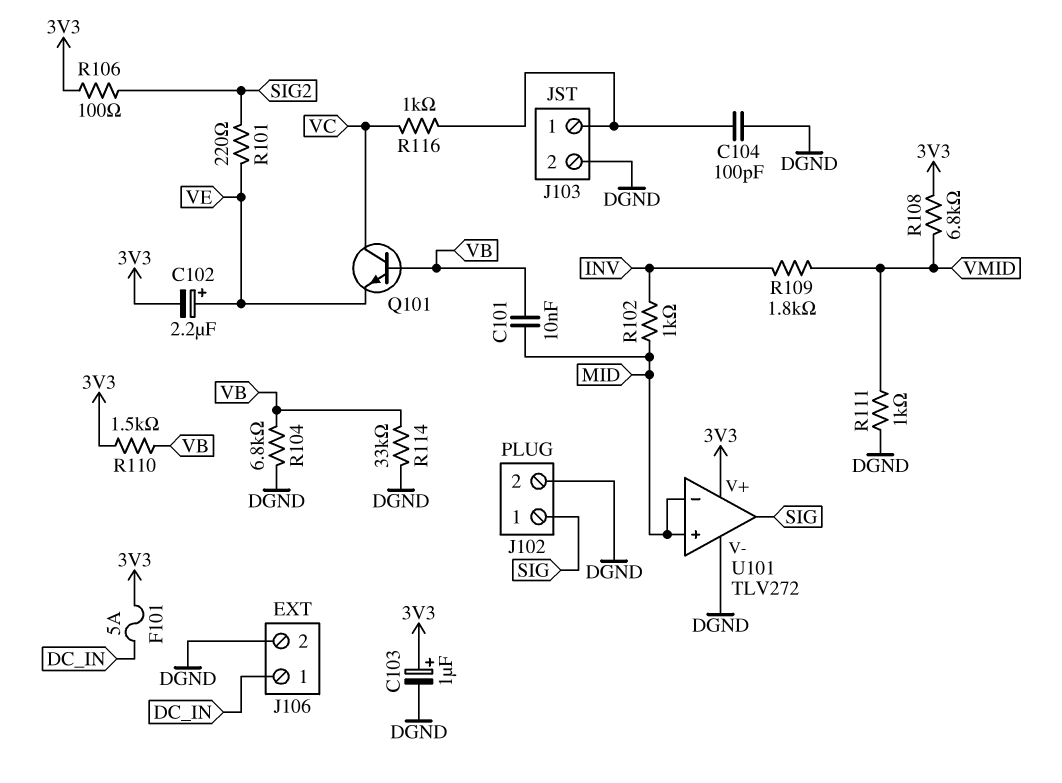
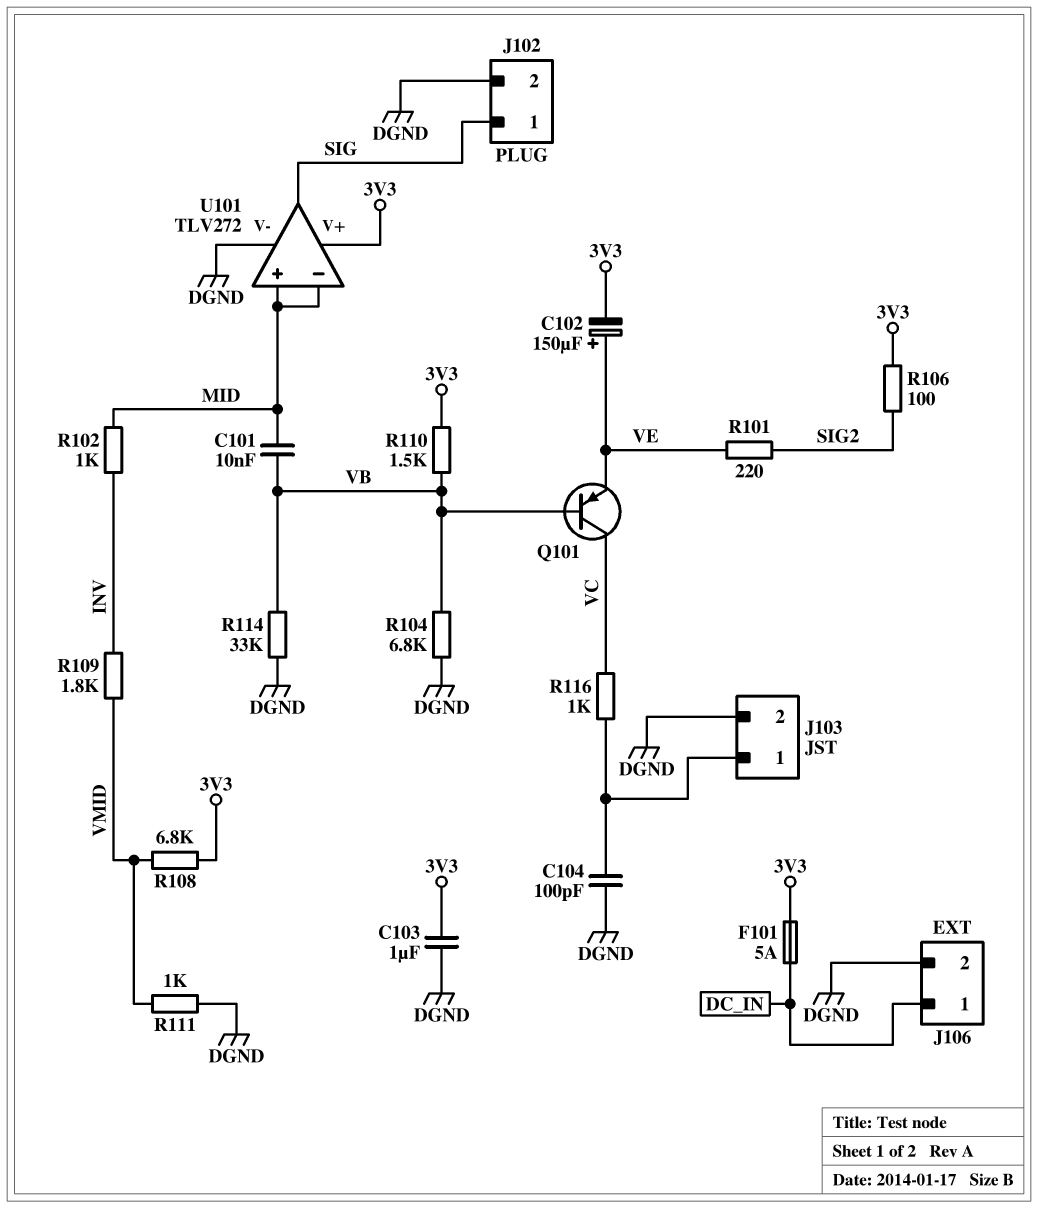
C102: 2.2uF (plus VE, minus 3V3) -> 150uF (plus VE, minus 3V3)
C103: 1uF (plus 3V3, minus DGND) -> 1uF (3V3, DGND)
Q101: NPN (B VB, C VC, E VE) -> PNP (B VB, C VC, E VE)

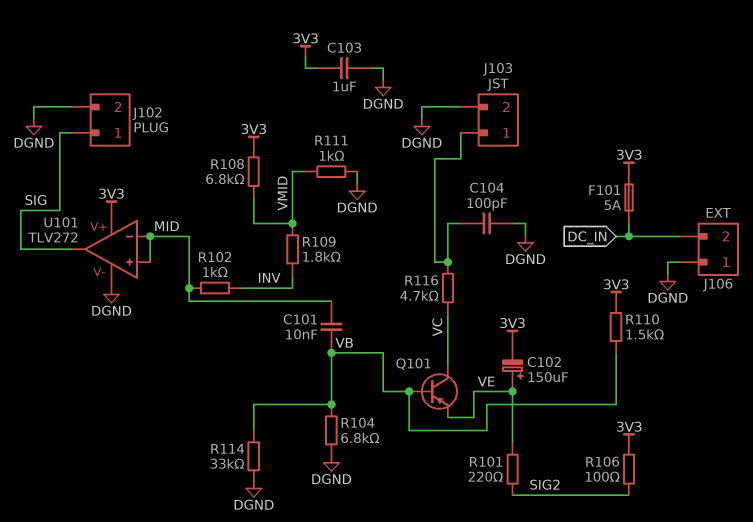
J106 pin 1: DC_IN -> DGND
J106 pin 2: DGND -> DC_IN
R116: 1k (J103/1, VC) -> 4.7k (J103/1, VC)

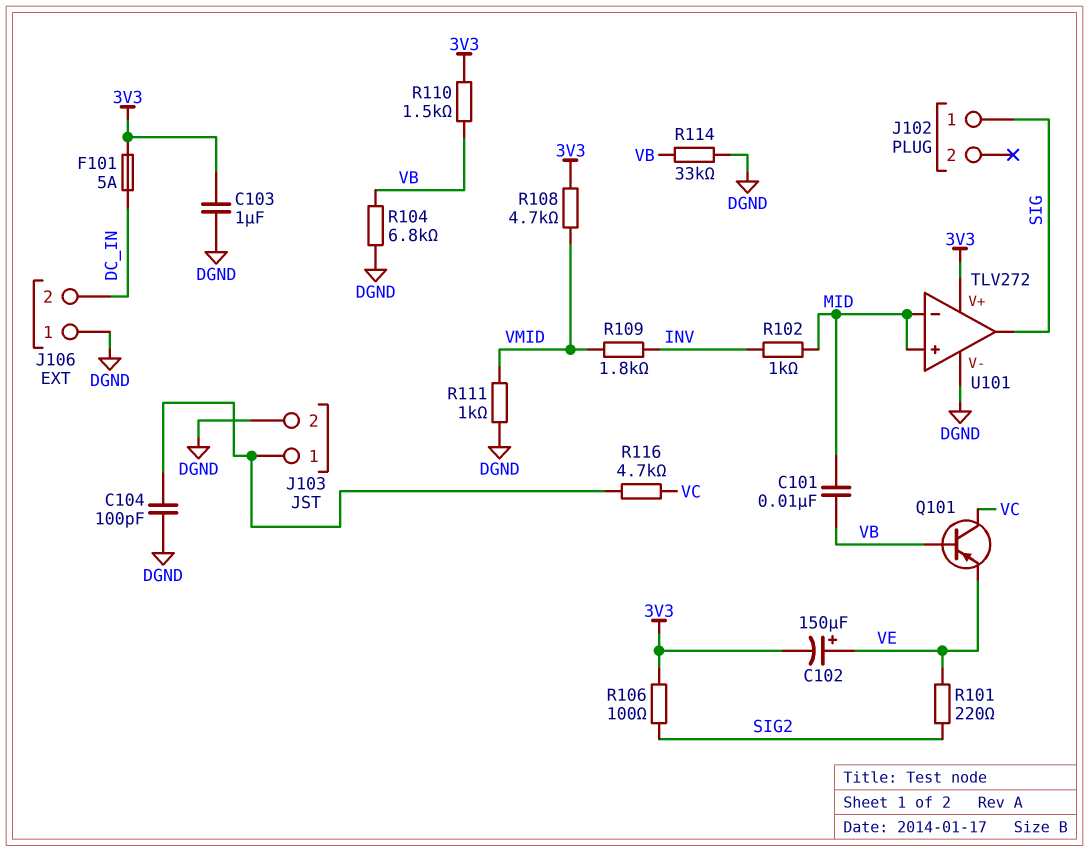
J102 pin 2: DGND -> none
R108: 6.8k (3V3, VMID) -> 4.7k (3V3, VMID)

